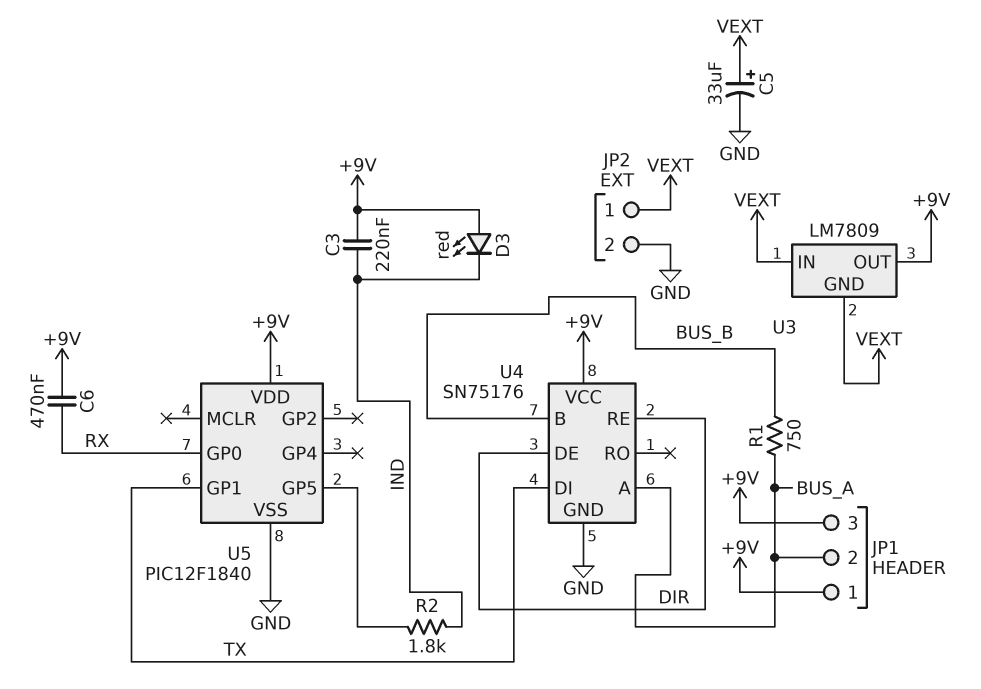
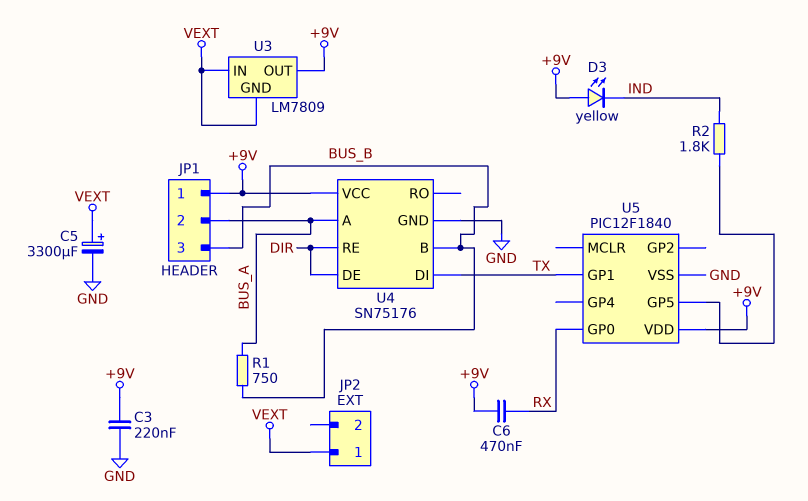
C3: 220nF (+9V, IND) -> 220nF (+9V, GND)
C5: 33uF (plus VEXT, minus GND) -> 3300uF (plus VEXT, minus GND)
D3: LED red (A +9V, K IND) -> LED yellow (A +9V, K IND)
JP1 pin 3: +9V -> BUS_B
JP2 pin 2: GND -> none

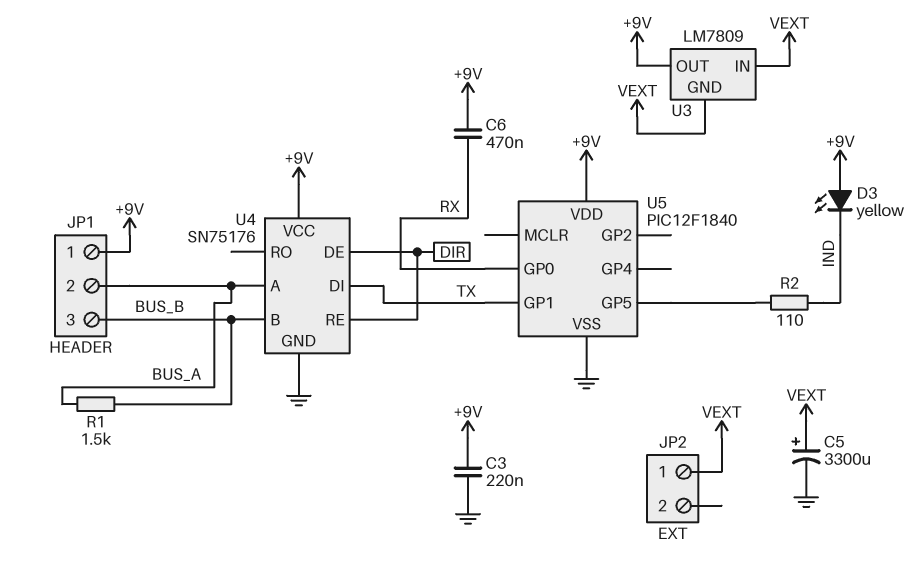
R1: 750 (BUS_A, BUS_B) -> 1.5k (BUS_A, BUS_B)
R2: 1.8k (IND, U5/GP5) -> 110 (IND, U5/GP5)

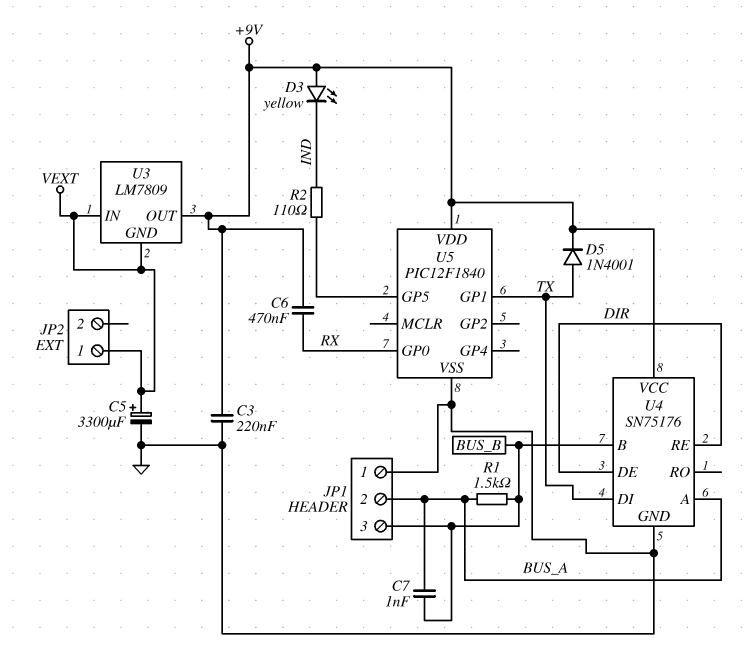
C7: none -> 1nF (BUS_A, BUS_B)
D5: none -> diode 1N4001 (A TX, K +9V)
JP1 pin 1: +9V -> GND

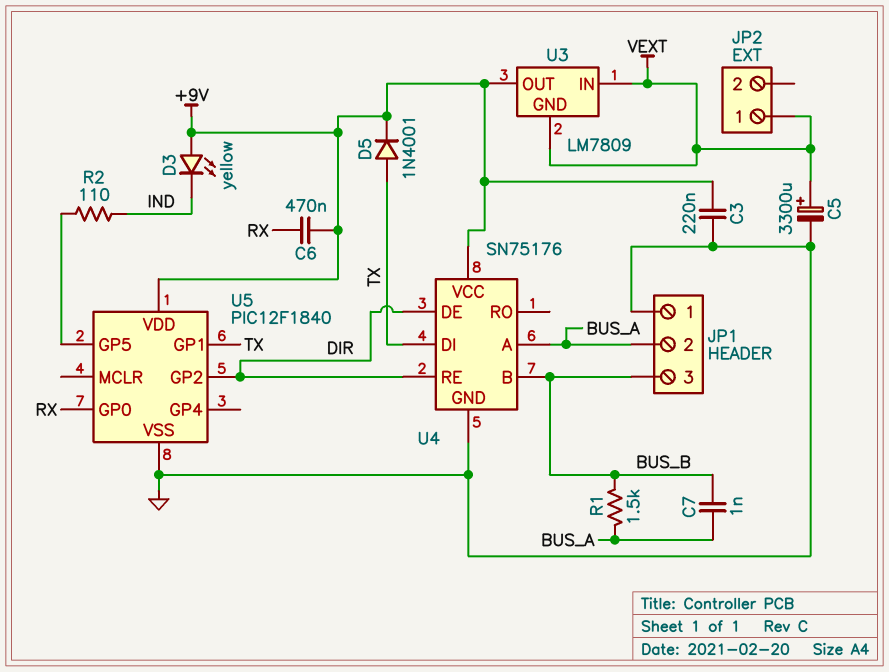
U5 pin GP2: none -> DIR

